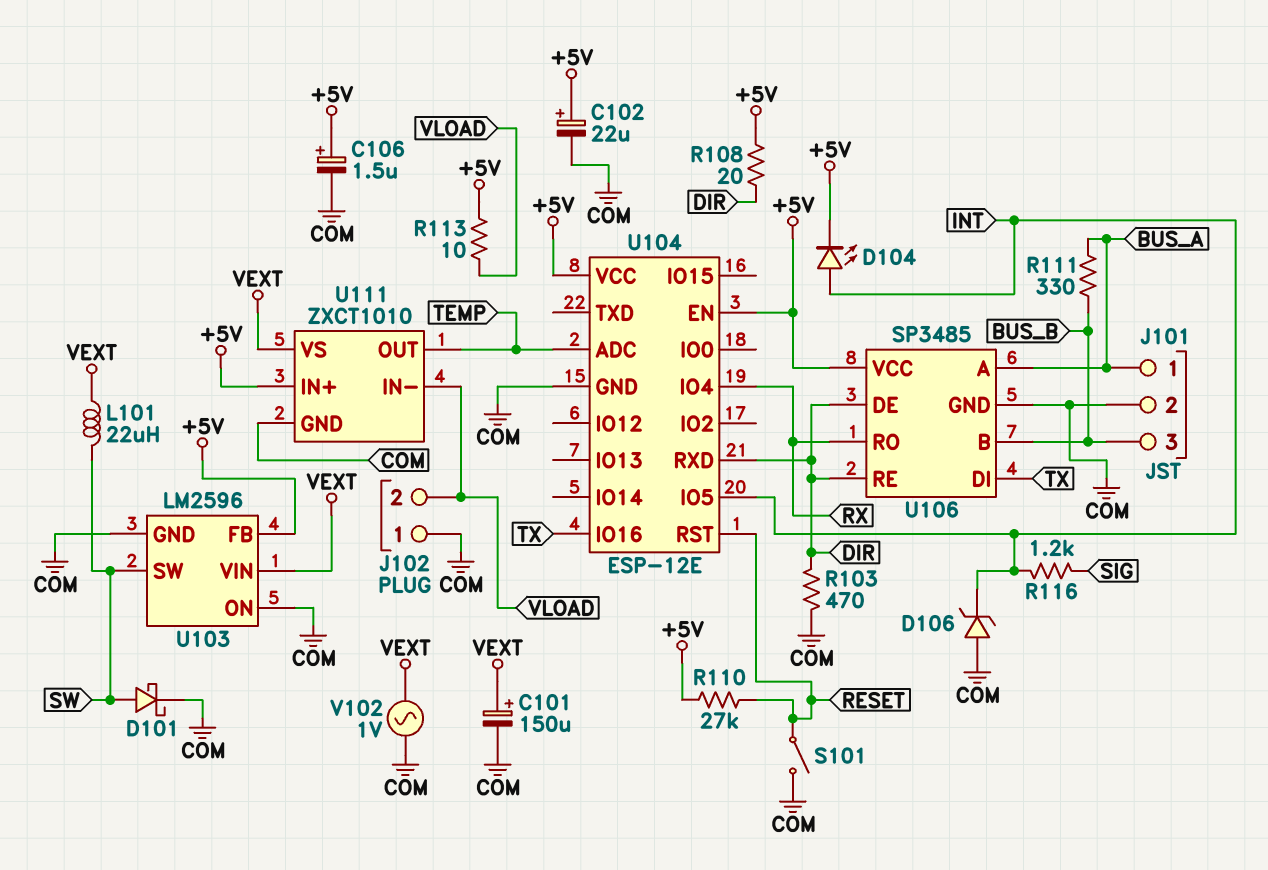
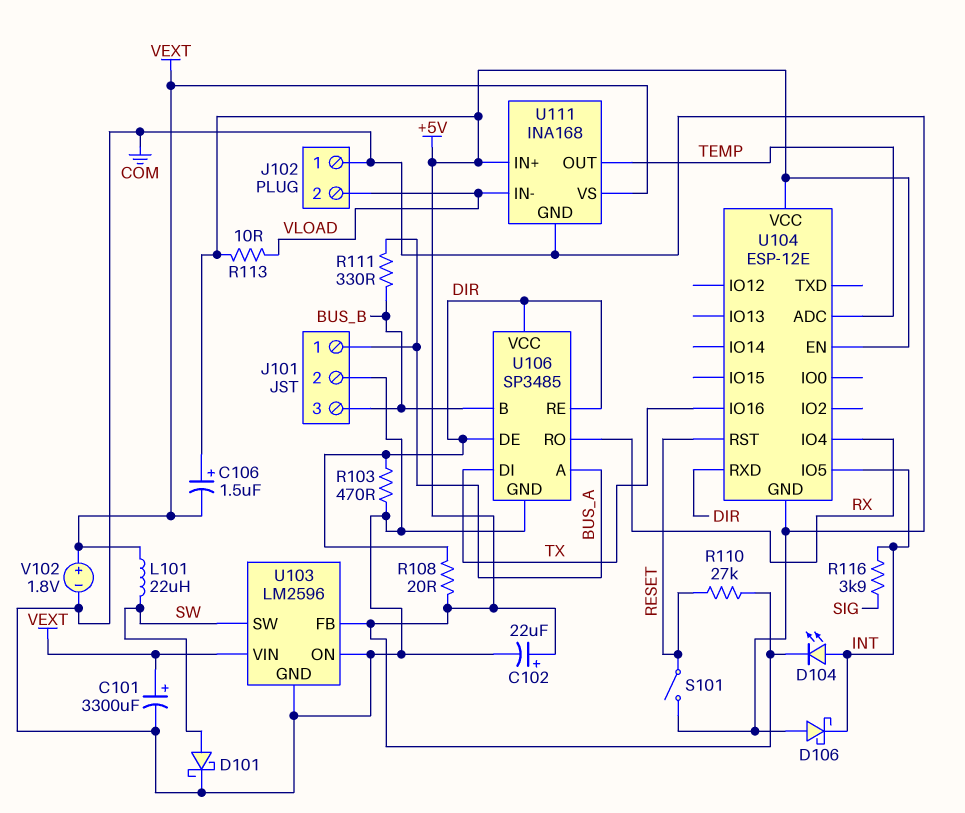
C101: 150uF (plus VEXT, minus COM) -> 3300uF (plus VEXT, minus COM)
C106: 1.5uF (plus +5V, minus COM) -> 1.5uF (plus +5V, minus VEXT)
D106: zener (A COM, K INT) -> schottky (A COM, K INT)
R116: 1.2k (INT, SIG) -> 3.9k (INT, SIG)
U106 pin VCC: +5V -> DIR
U111: ZXCT1010 -> INA168
V102: AC 1V (COM, VEXT) -> 1.8V (plus VEXT, minus COM)

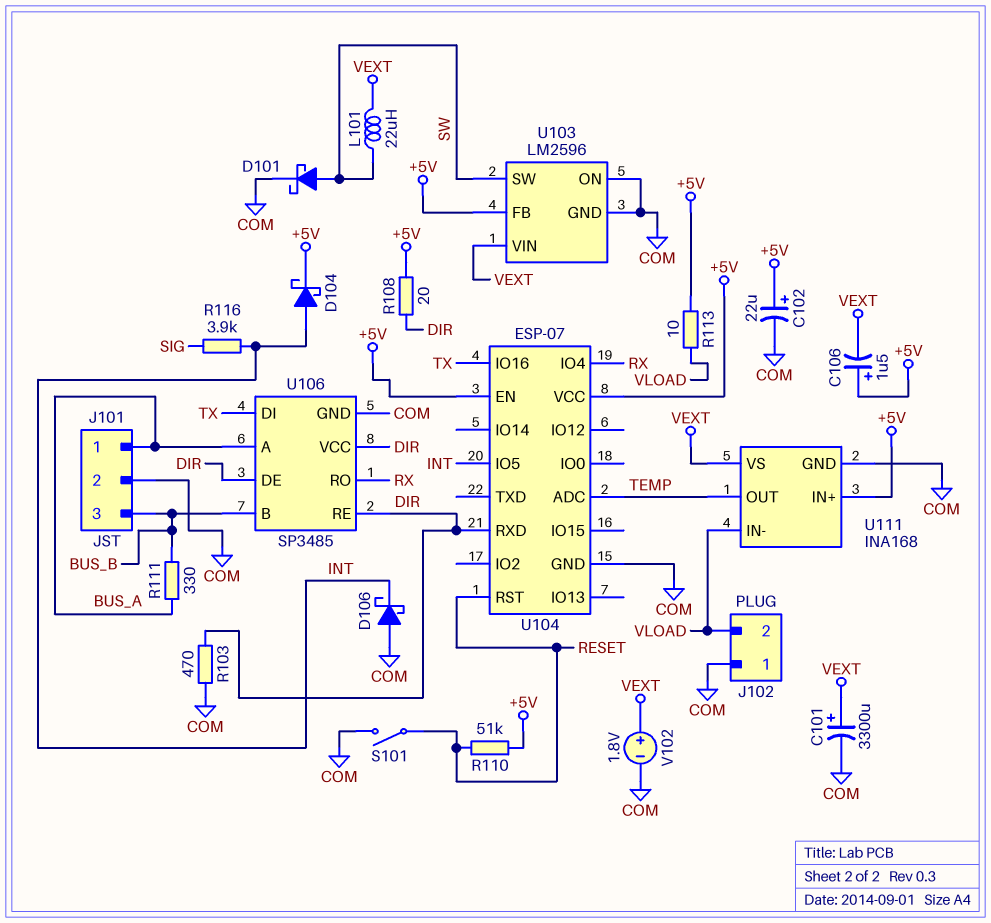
D104: LED (A INT, K +5V) -> schottky (A INT, K +5V)
R110: 27k (+5V, RESET) -> 51k (+5V, RESET)
U104: ESP-12E -> ESP-07

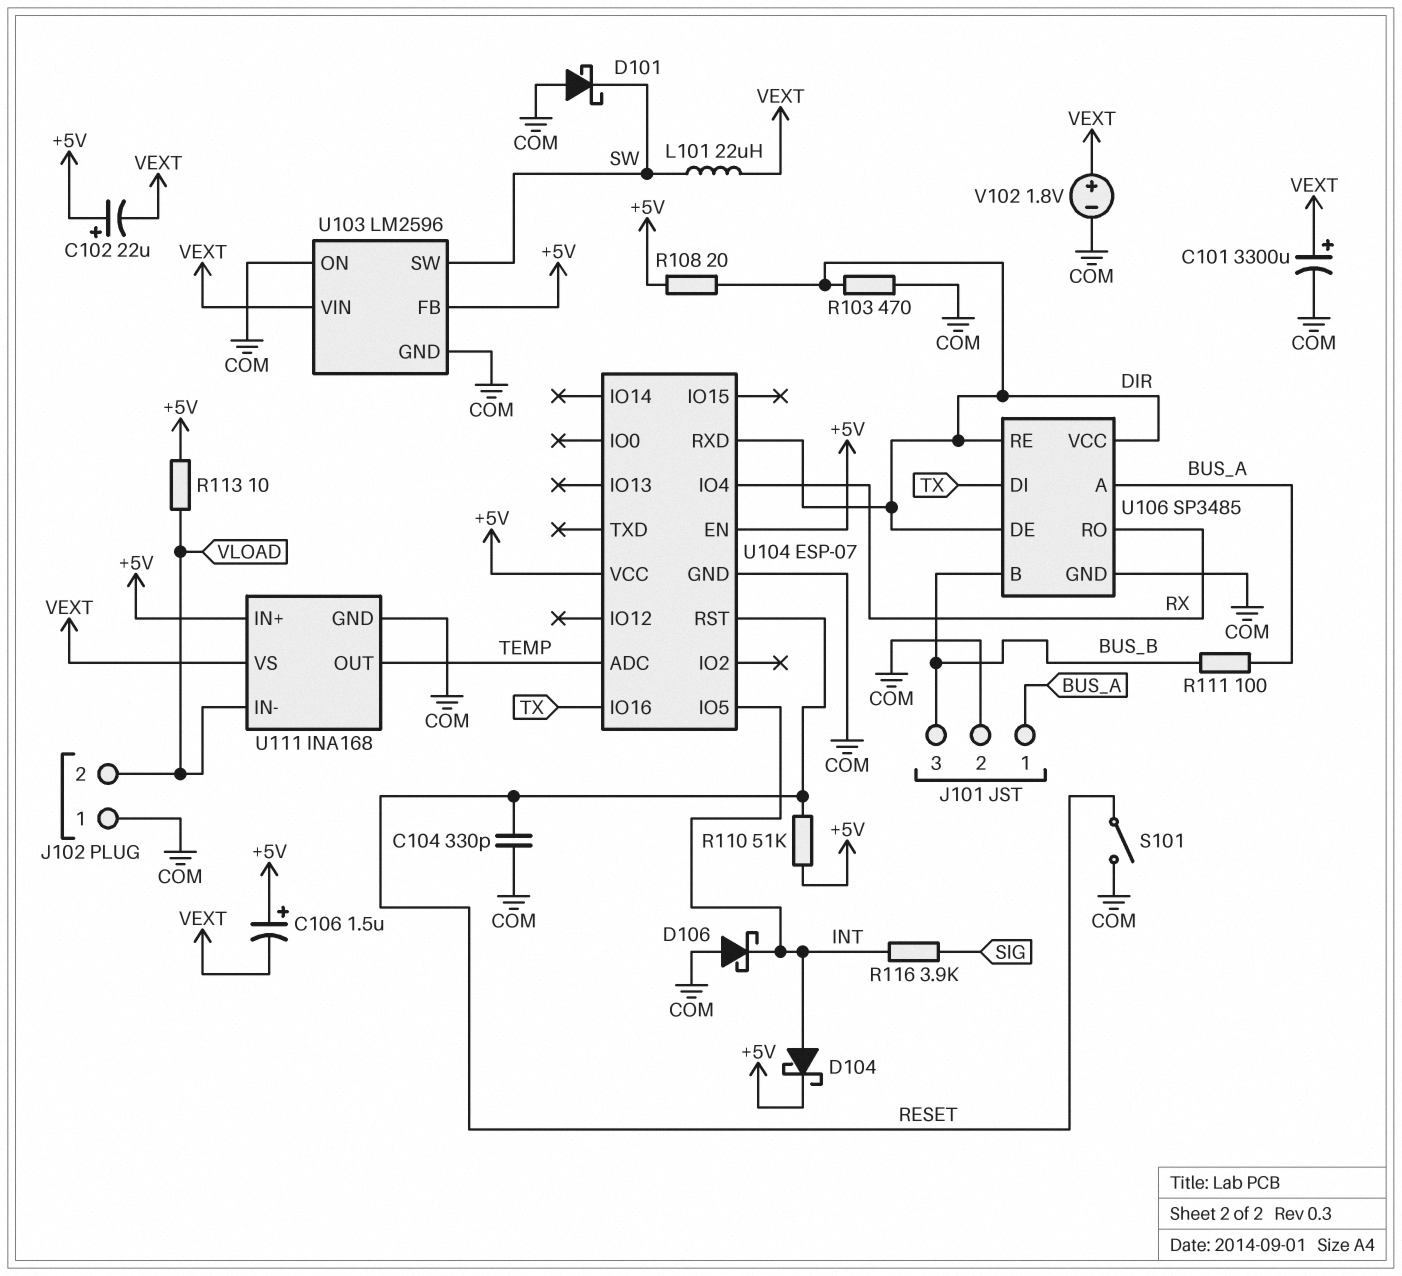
C102: 22uF (plus +5V, minus COM) -> 22uF (plus +5V, minus VEXT)
C104: none -> 330pF (COM, RESET)
D101: schottky (A SW, K COM) -> schottky (A COM, K SW)
R111: 330 (BUS_A, BUS_B) -> 100 (BUS_A, BUS_B)

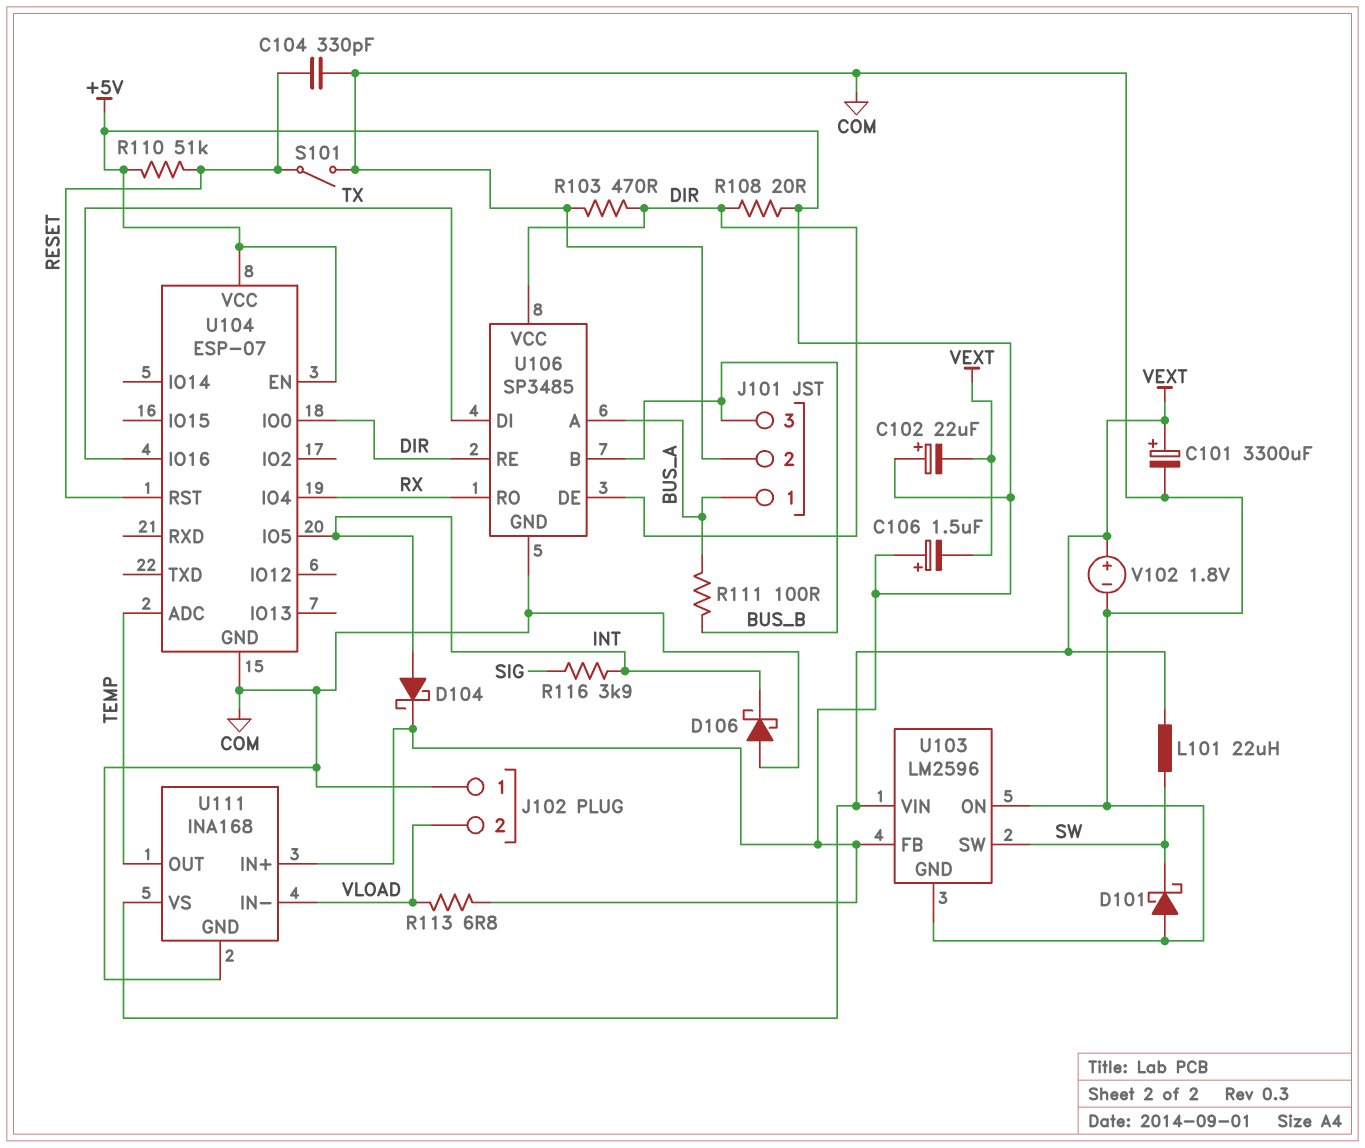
R113: 10 (+5V, VLOAD) -> 6.8 (+5V, VLOAD)
U104 pin IO0: none -> DIR
U104 pin RXD: DIR -> none

